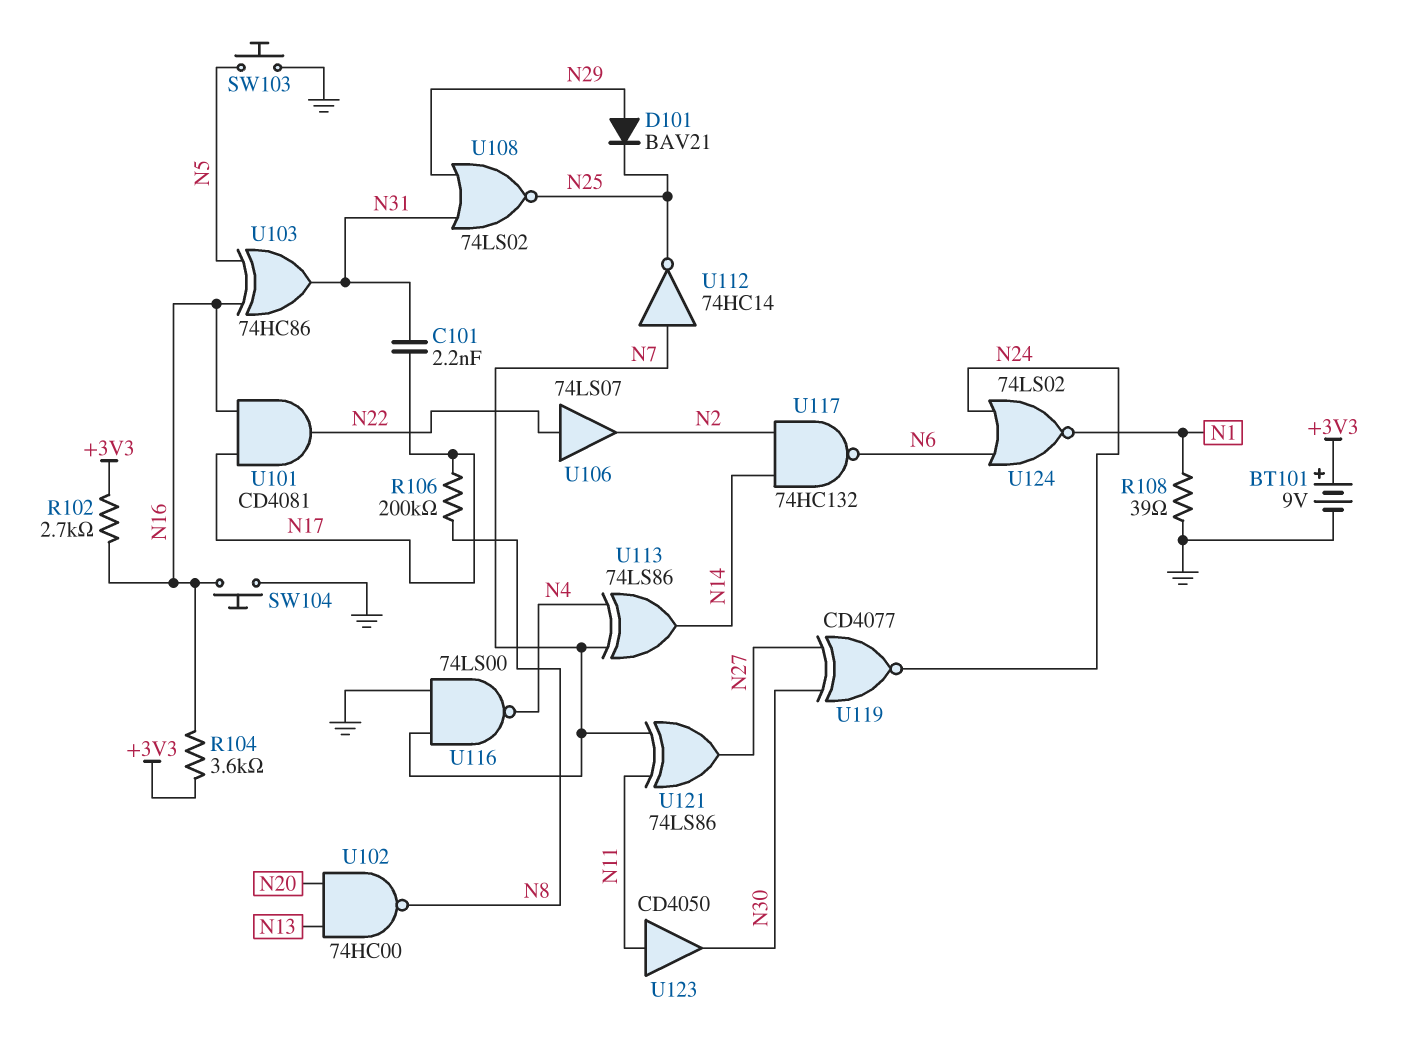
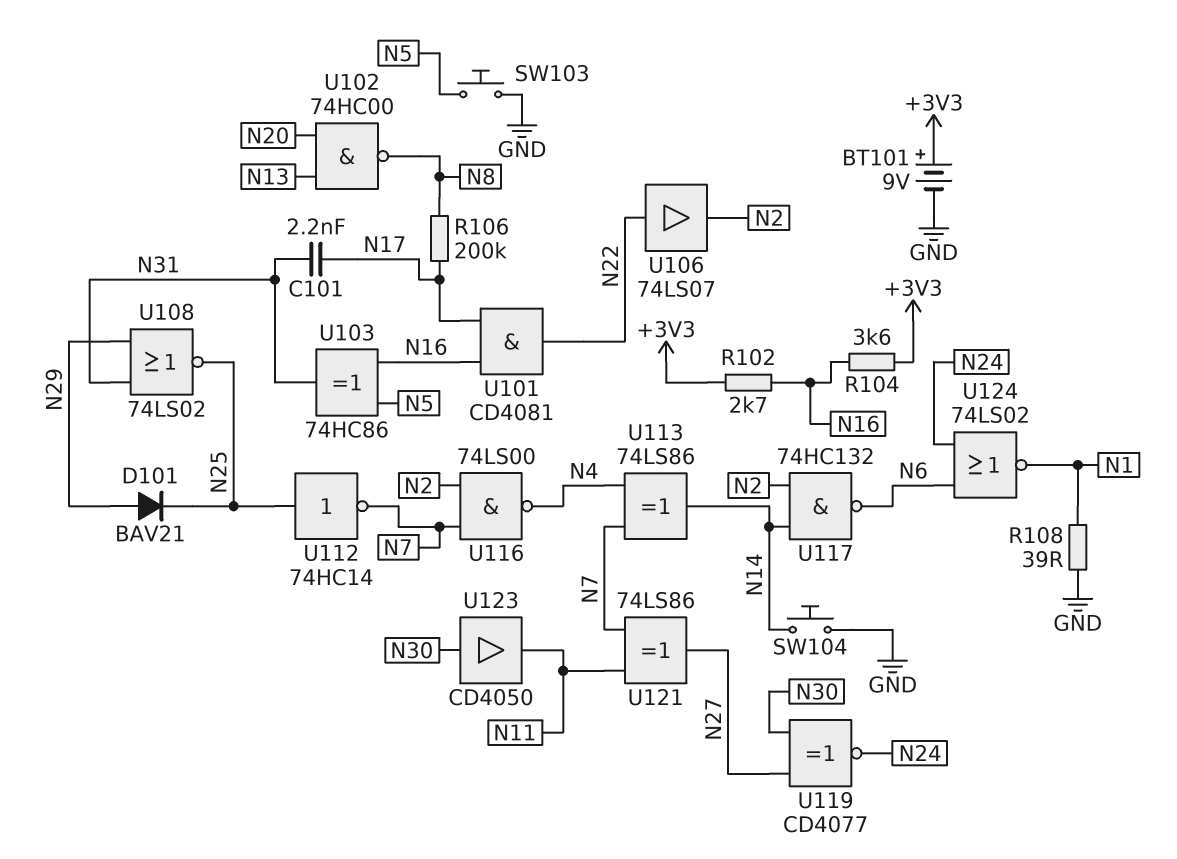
SW104: button (GND, N16) -> button (GND, N14)
U112: NOT 74HC14 (in N7, out N25) -> NOT 74HC14 (in N25, out N7)
U116: NAND 74LS00 (in GND, in N7, out N4) -> NAND 74LS00 (in N2, in N7, out N4)
U123: buffer CD4050 (in N11, out N30) -> buffer CD4050 (in N30, out N11)

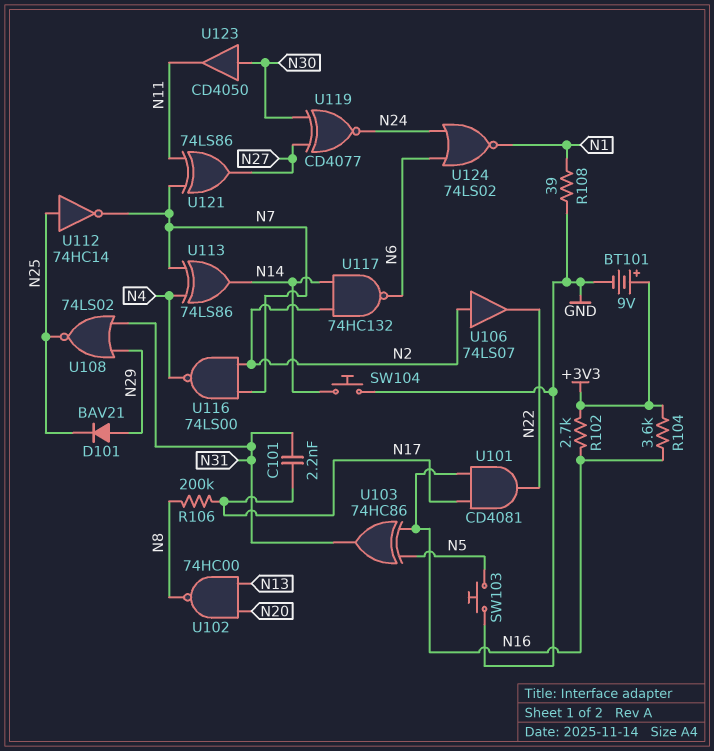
U106: buffer 74LS07 (in N22, out N2) -> buffer 74LS07 (in N2, out N22)

